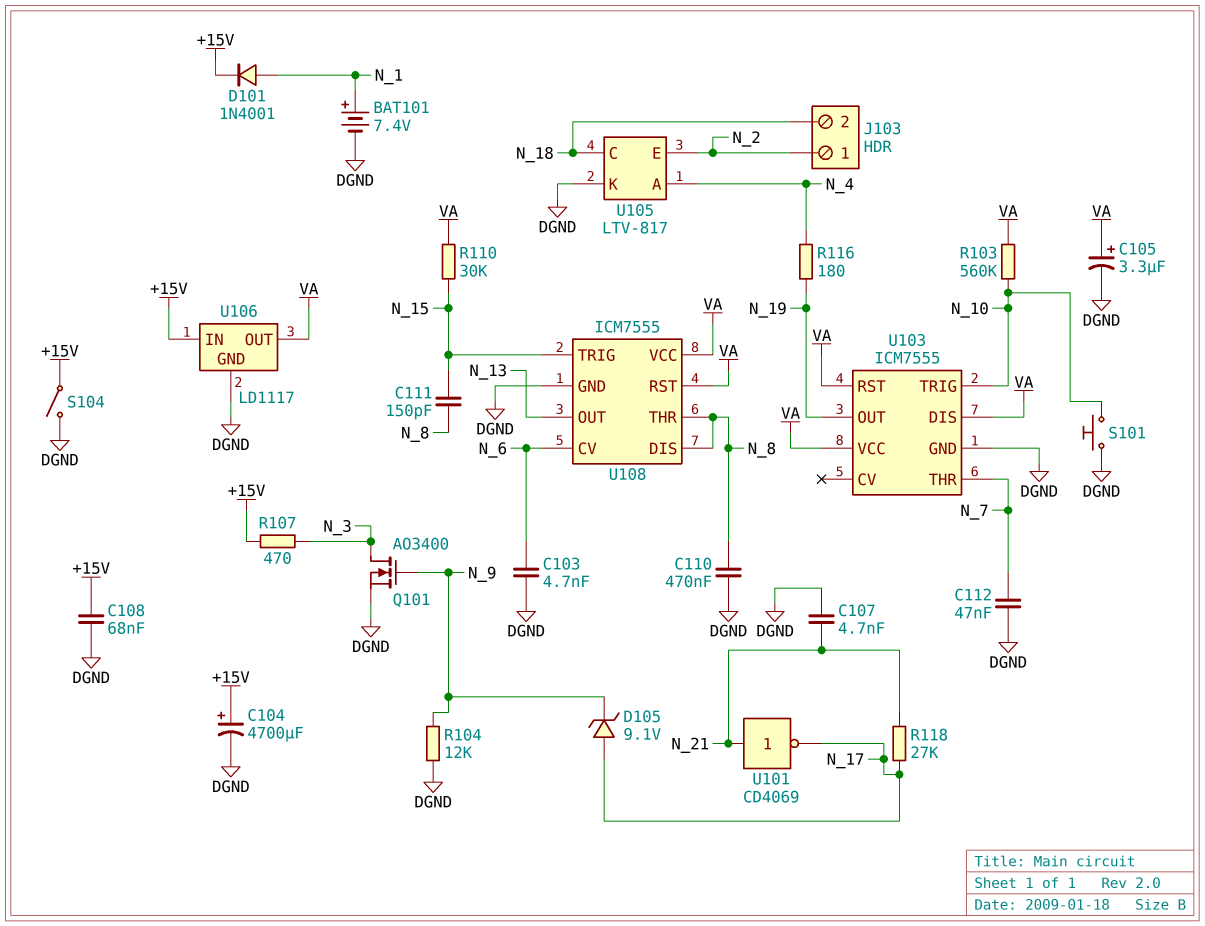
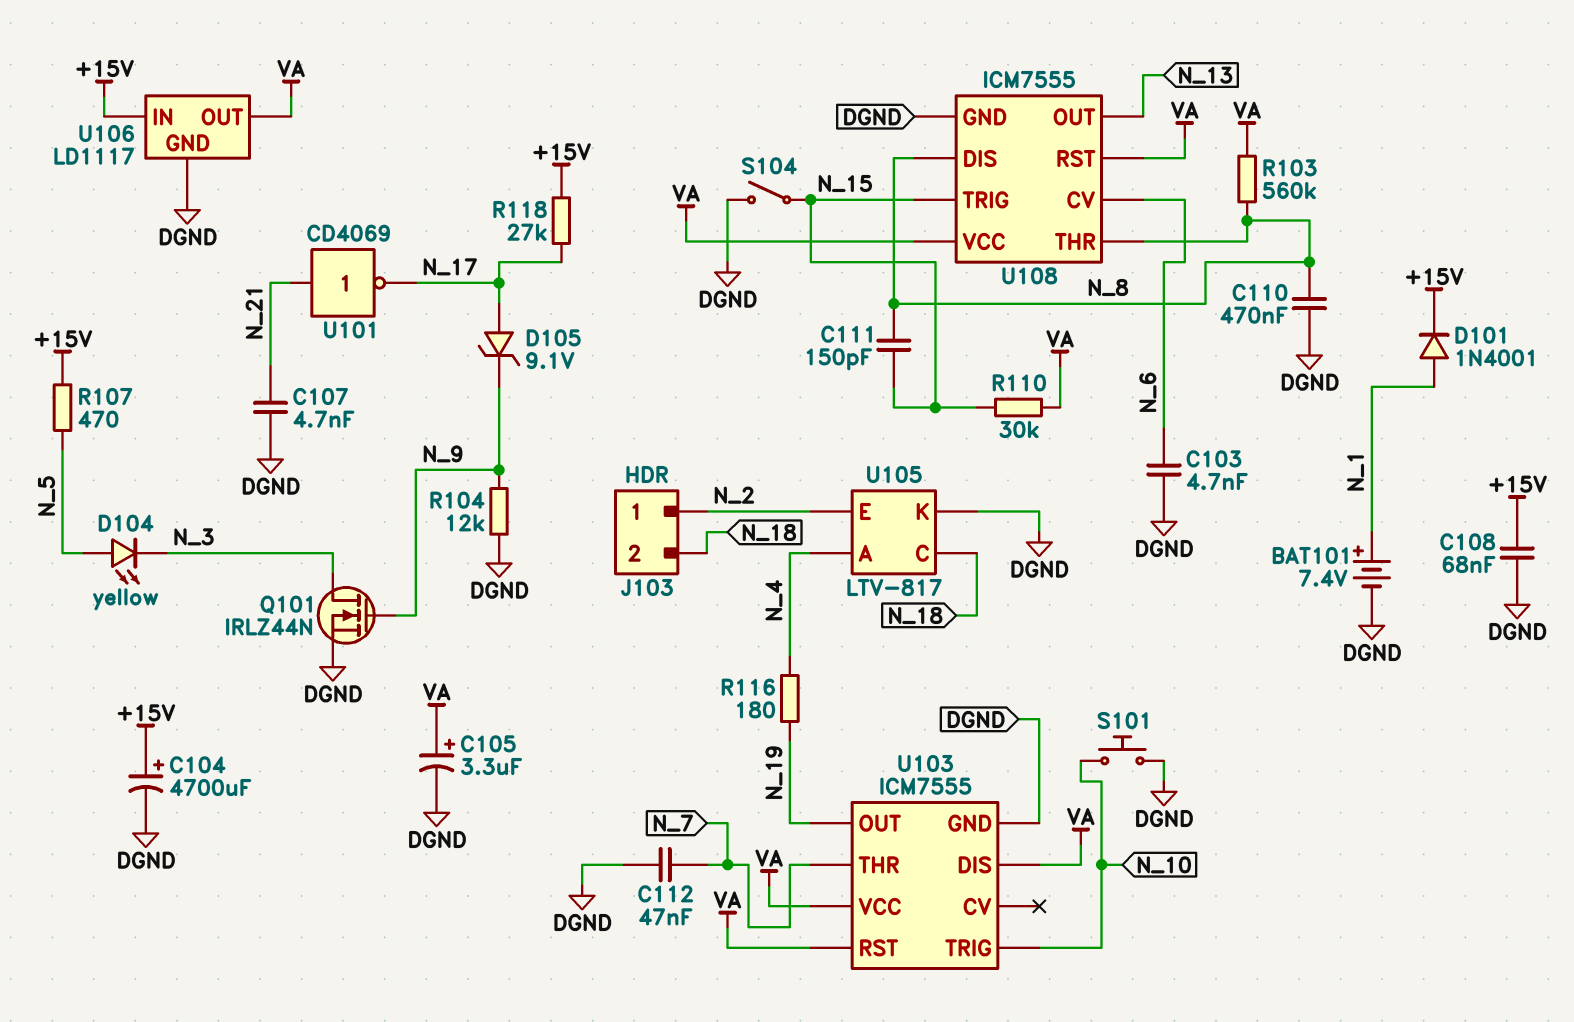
D104: none -> LED yellow (A N_5, K N_3)
Q101: NMOS AO3400 (G N_9, D N_3, S DGND) -> NMOS IRLZ44N (G N_9, D N_3, S DGND)
R103: 560k (N_10, VA) -> 560k (N_8, VA)
R107: 470 (+15V, N_3) -> 470 (+15V, N_5)
R118: 27k (N_17, N_21) -> 27k (+15V, N_17)
S104: switch (+15V, DGND) -> switch (DGND, N_15)

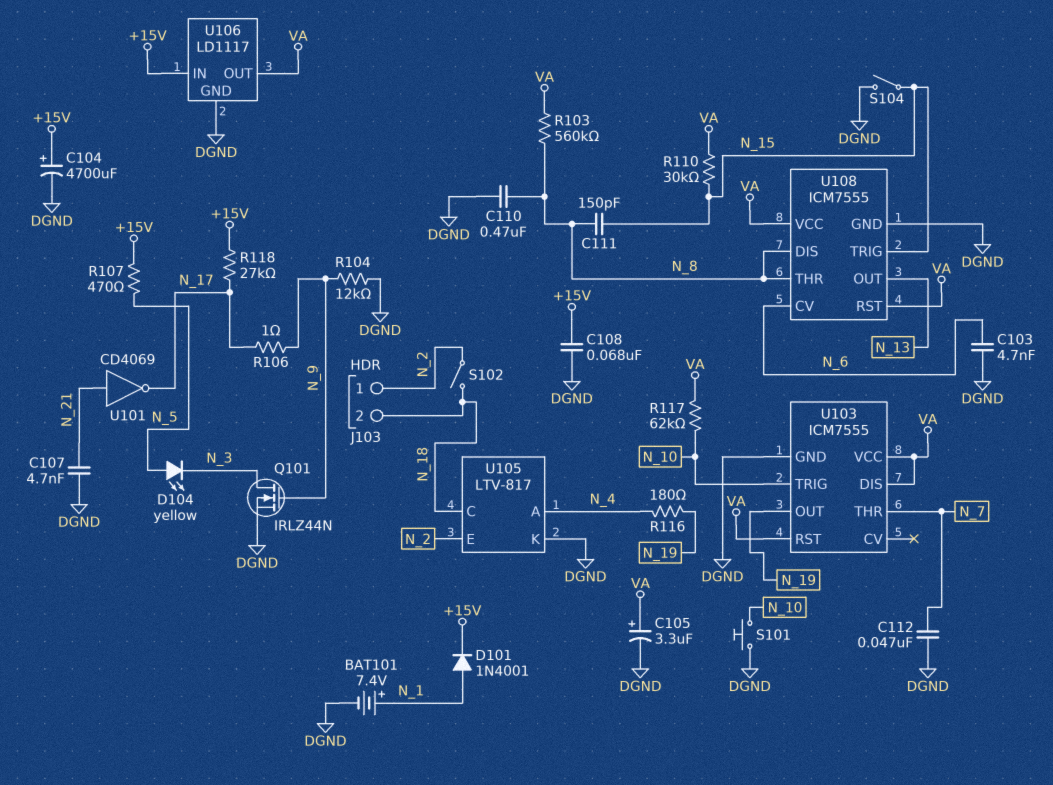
D105: zener 9.1V (A N_17, K N_9) -> none
R106: none -> 1 (N_9, N_17)
R117: none -> 62k (N_10, VA)
S102: none -> switch (N_2, N_18)

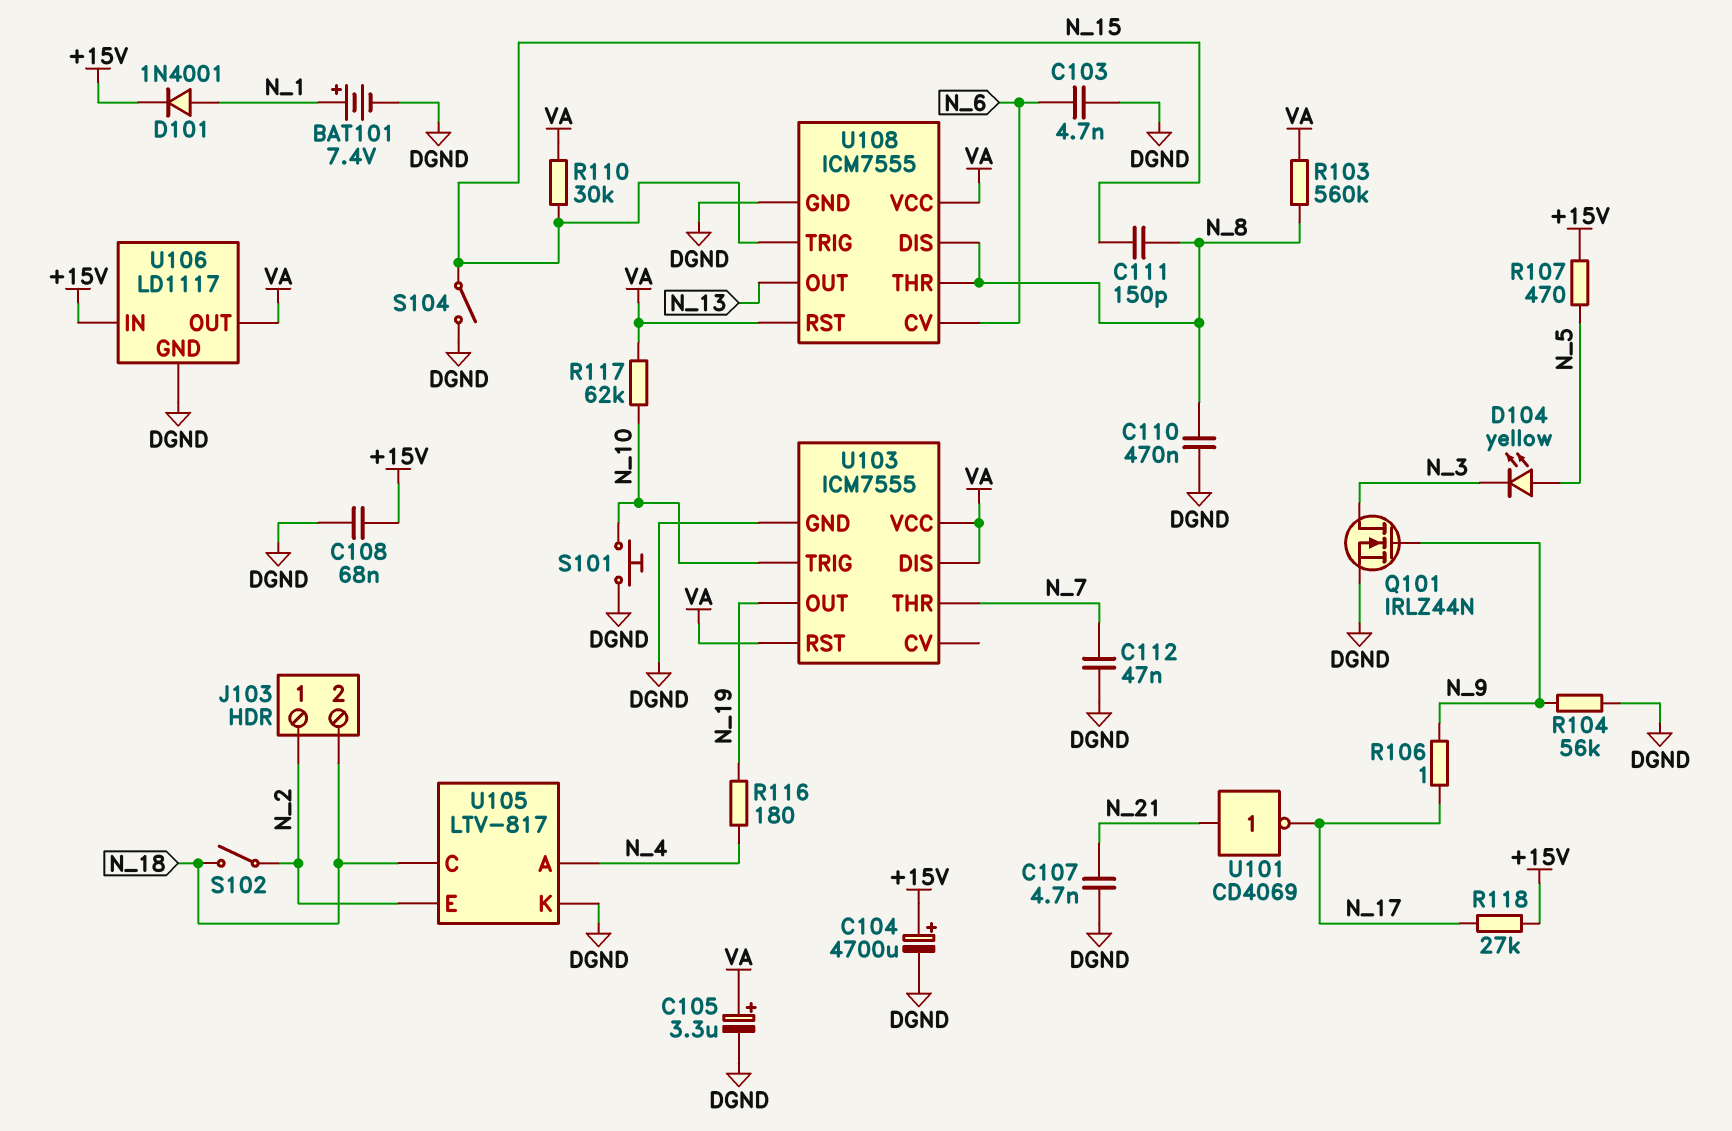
R104: 12k (DGND, N_9) -> 56k (DGND, N_9)

